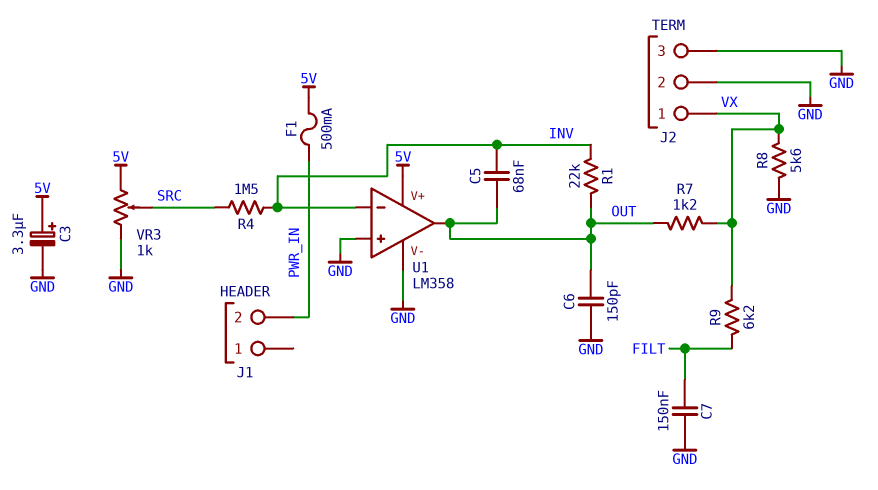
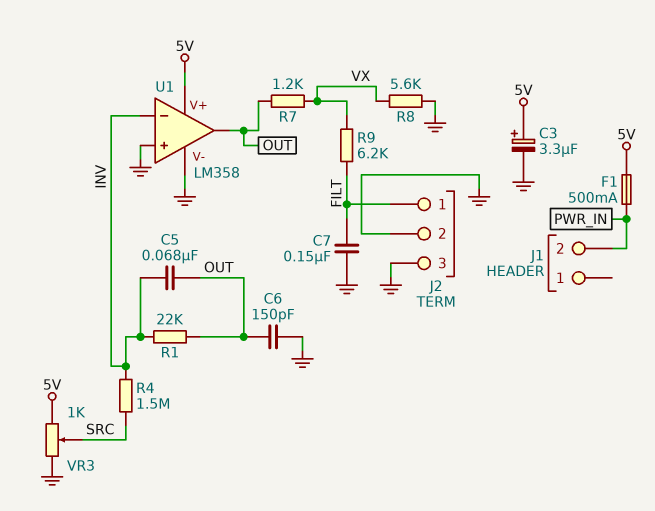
J2 pin 1: VX -> FILT

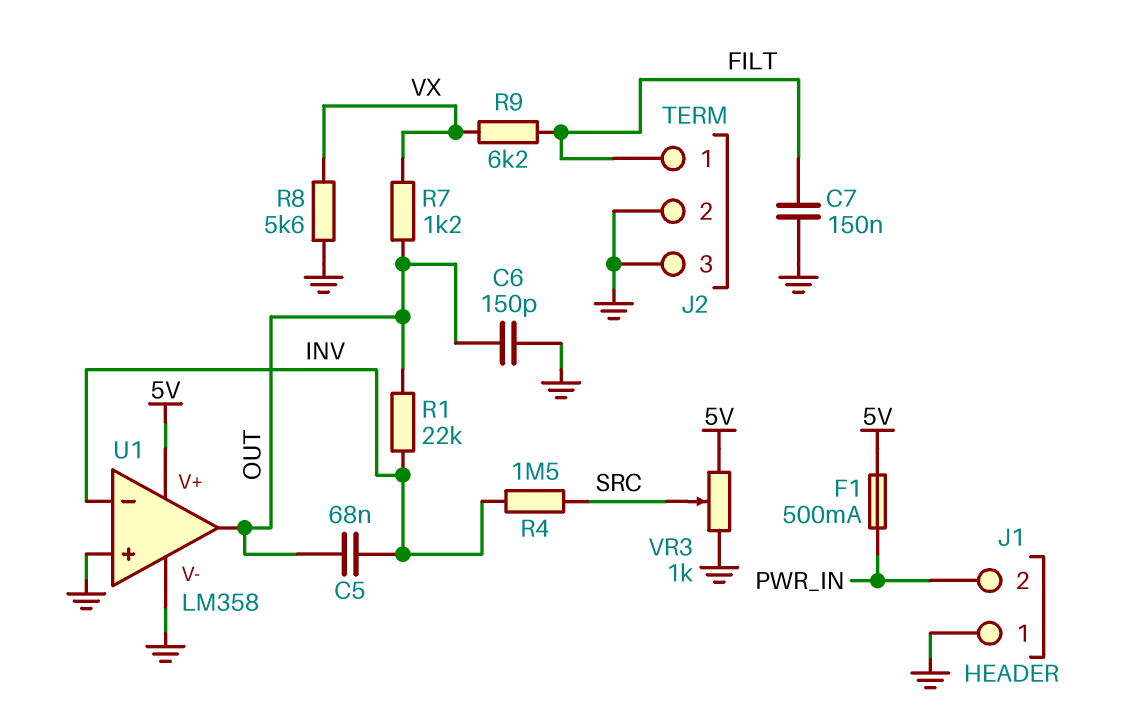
C3: 3.3uF (plus 5V, minus GND) -> none
J1 pin 1: none -> GND

